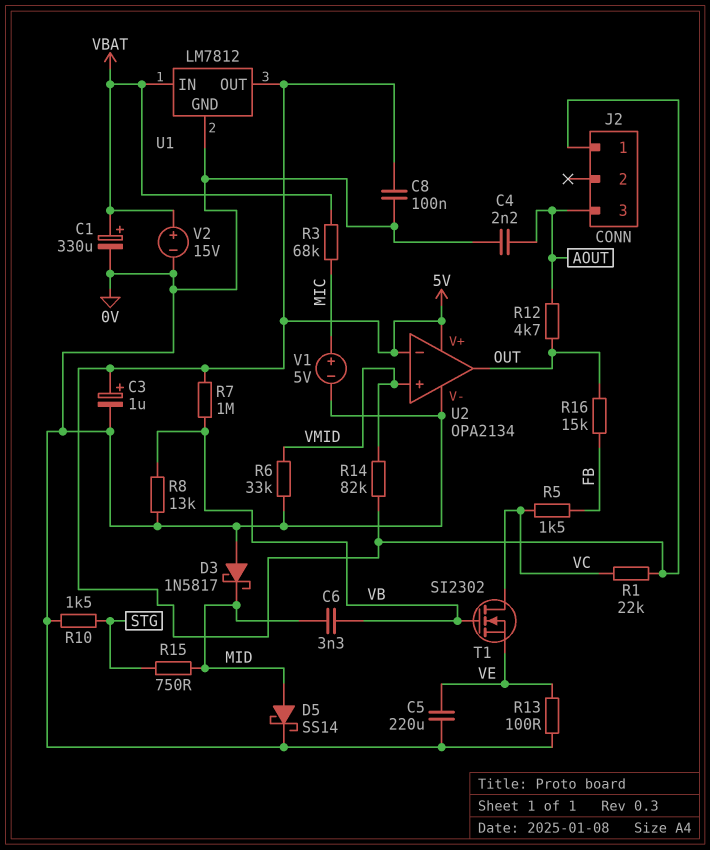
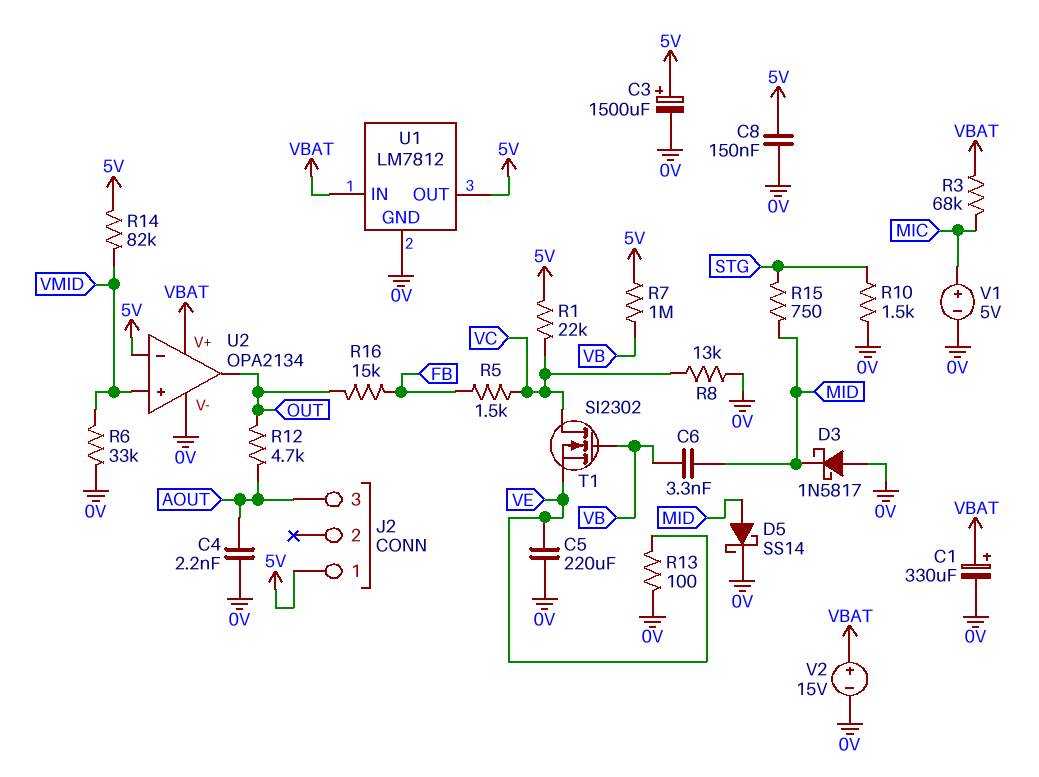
C3: 1uF (plus 5V, minus 0V) -> 1500uF (plus 5V, minus 0V)
C8: 100nF (0V, 5V) -> 150nF (0V, 5V)
R8: 13k (0V, VB) -> 13k (0V, VC)
U2 pin V+: 5V -> VBAT

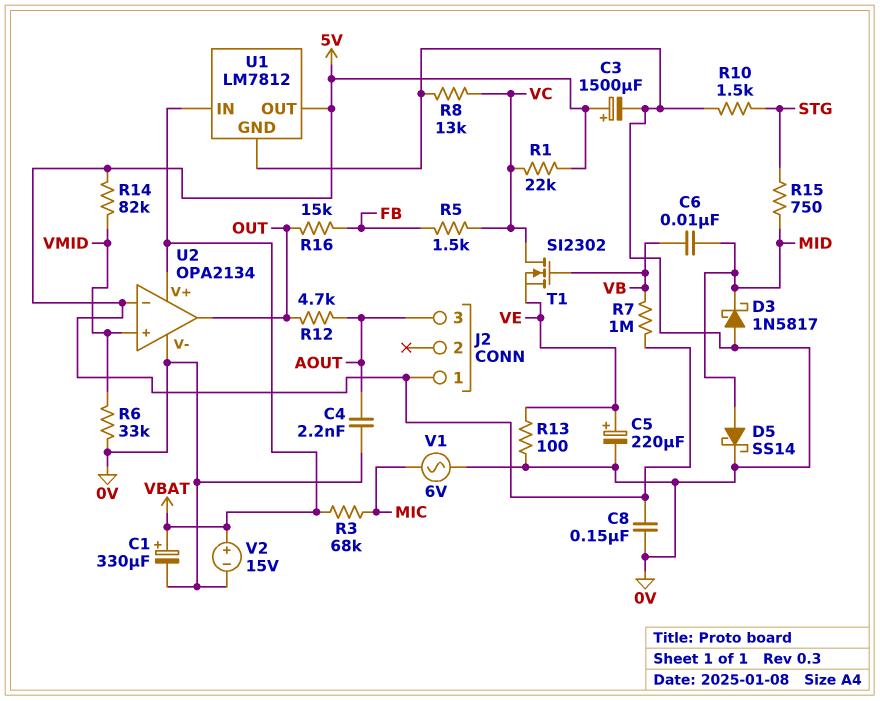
C5: 220uF (0V, VE) -> 220uF (plus VE, minus 0V)
C6: 3.3nF (MID, VB) -> 10nF (MID, VB)
V1: 5V (plus MIC, minus 0V) -> AC 6V (0V, MIC)

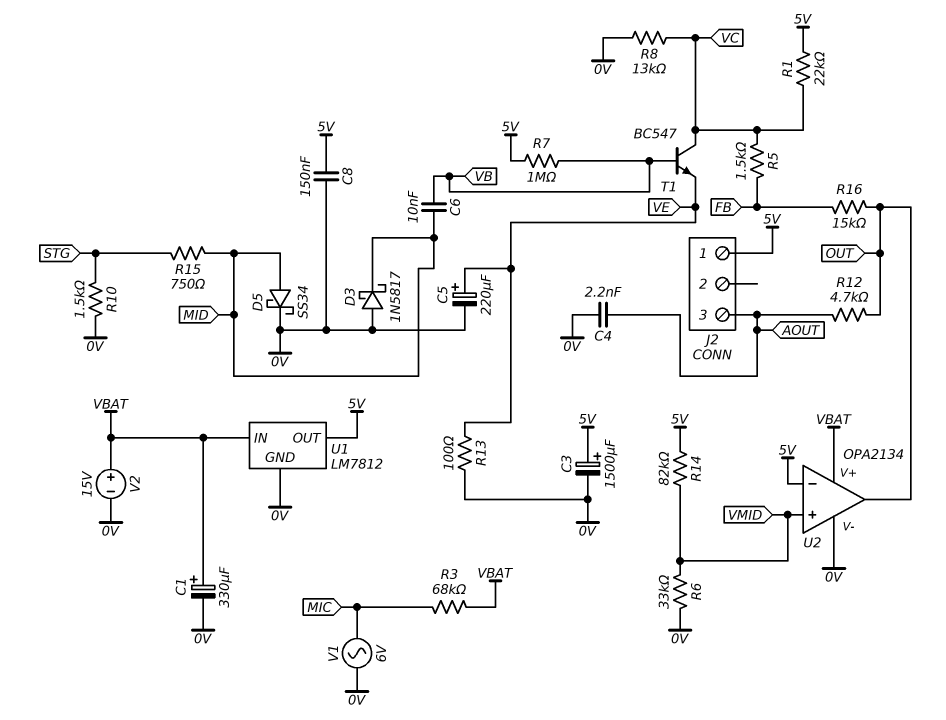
D5: schottky SS14 (A MID, K 0V) -> schottky SS34 (A MID, K 0V)
T1: NMOS SI2302 (G VB, D VC, S VE) -> NPN BC547 (B VB, C VC, E VE)

